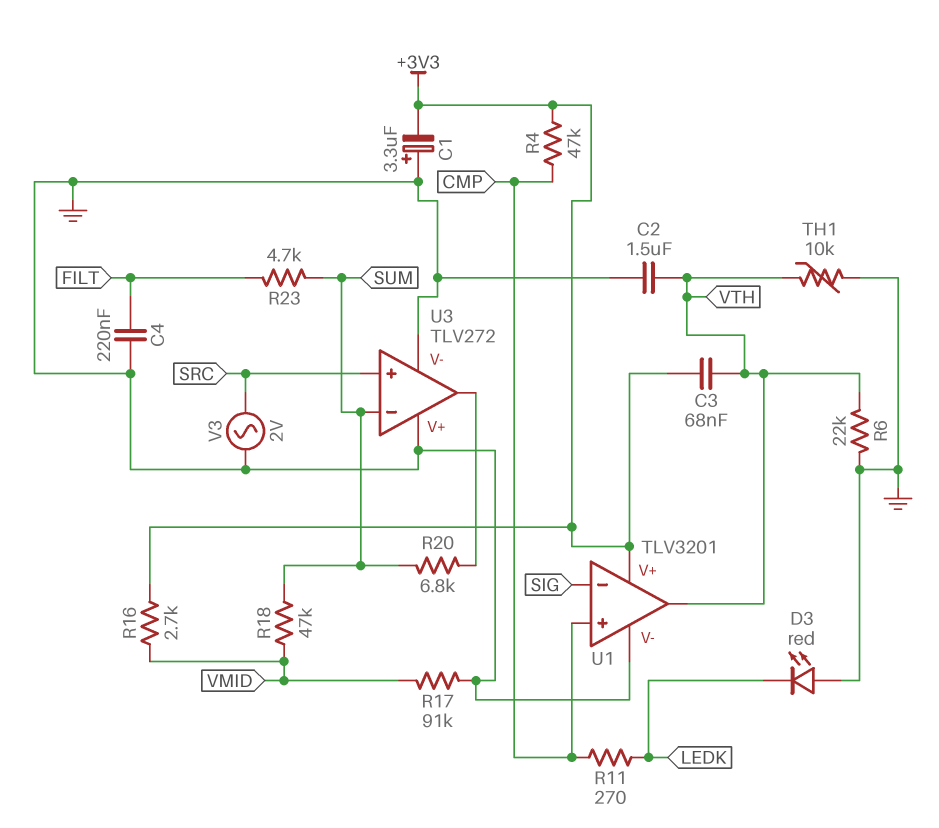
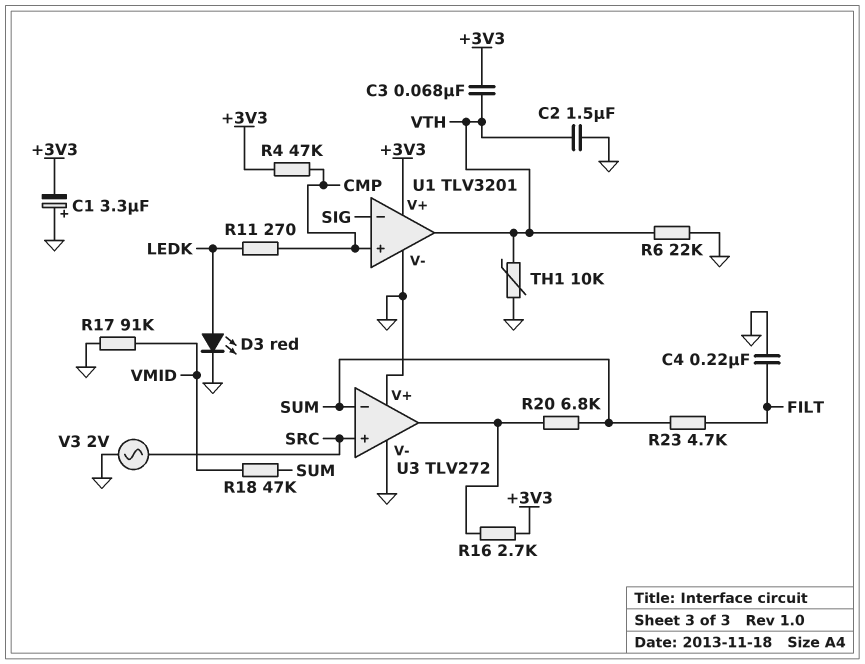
D3: LED red (A GND, K LEDK) -> LED red (A LEDK, K GND)
R16: 2.7k (+3V3, VMID) -> 2.7k (+3V3, U3/out)

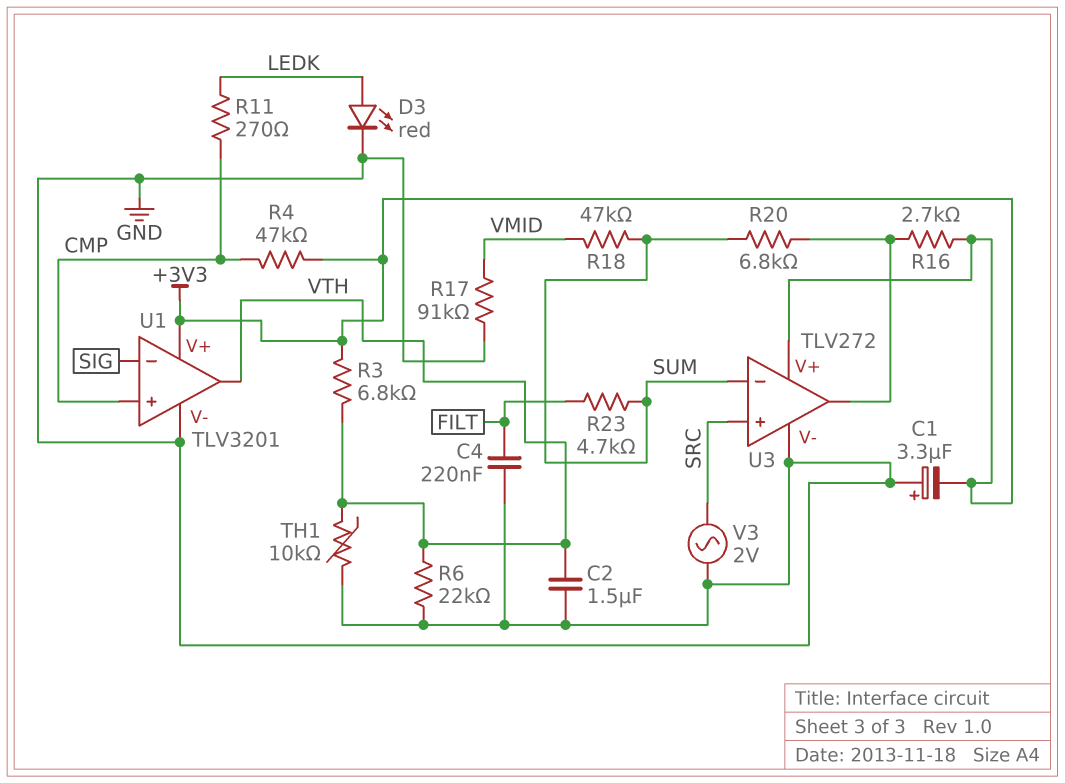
C3: 68nF (+3V3, VTH) -> none
R3: none -> 6.8k (+3V3, VTH)
U3 pin V+: GND -> +3V3

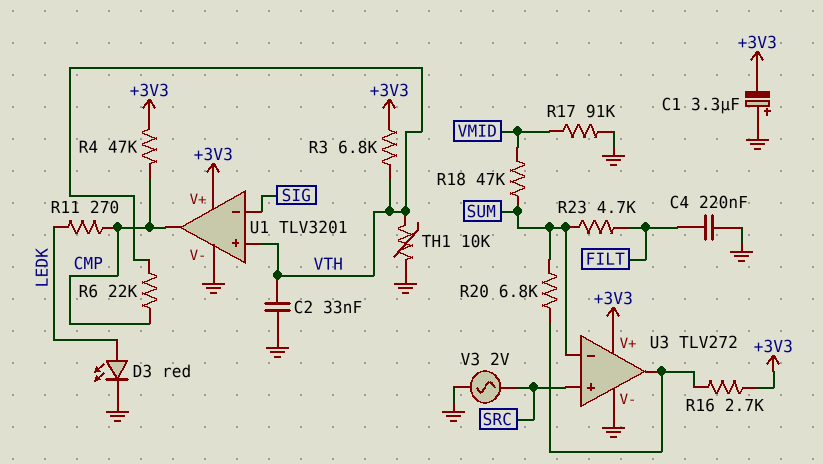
C2: 1.5uF (GND, VTH) -> 33nF (GND, VTH)
R6: 22k (GND, VTH) -> 22k (CMP, VTH)
U1 pin in+: CMP -> VTH
U1 pin out: VTH -> CMP

